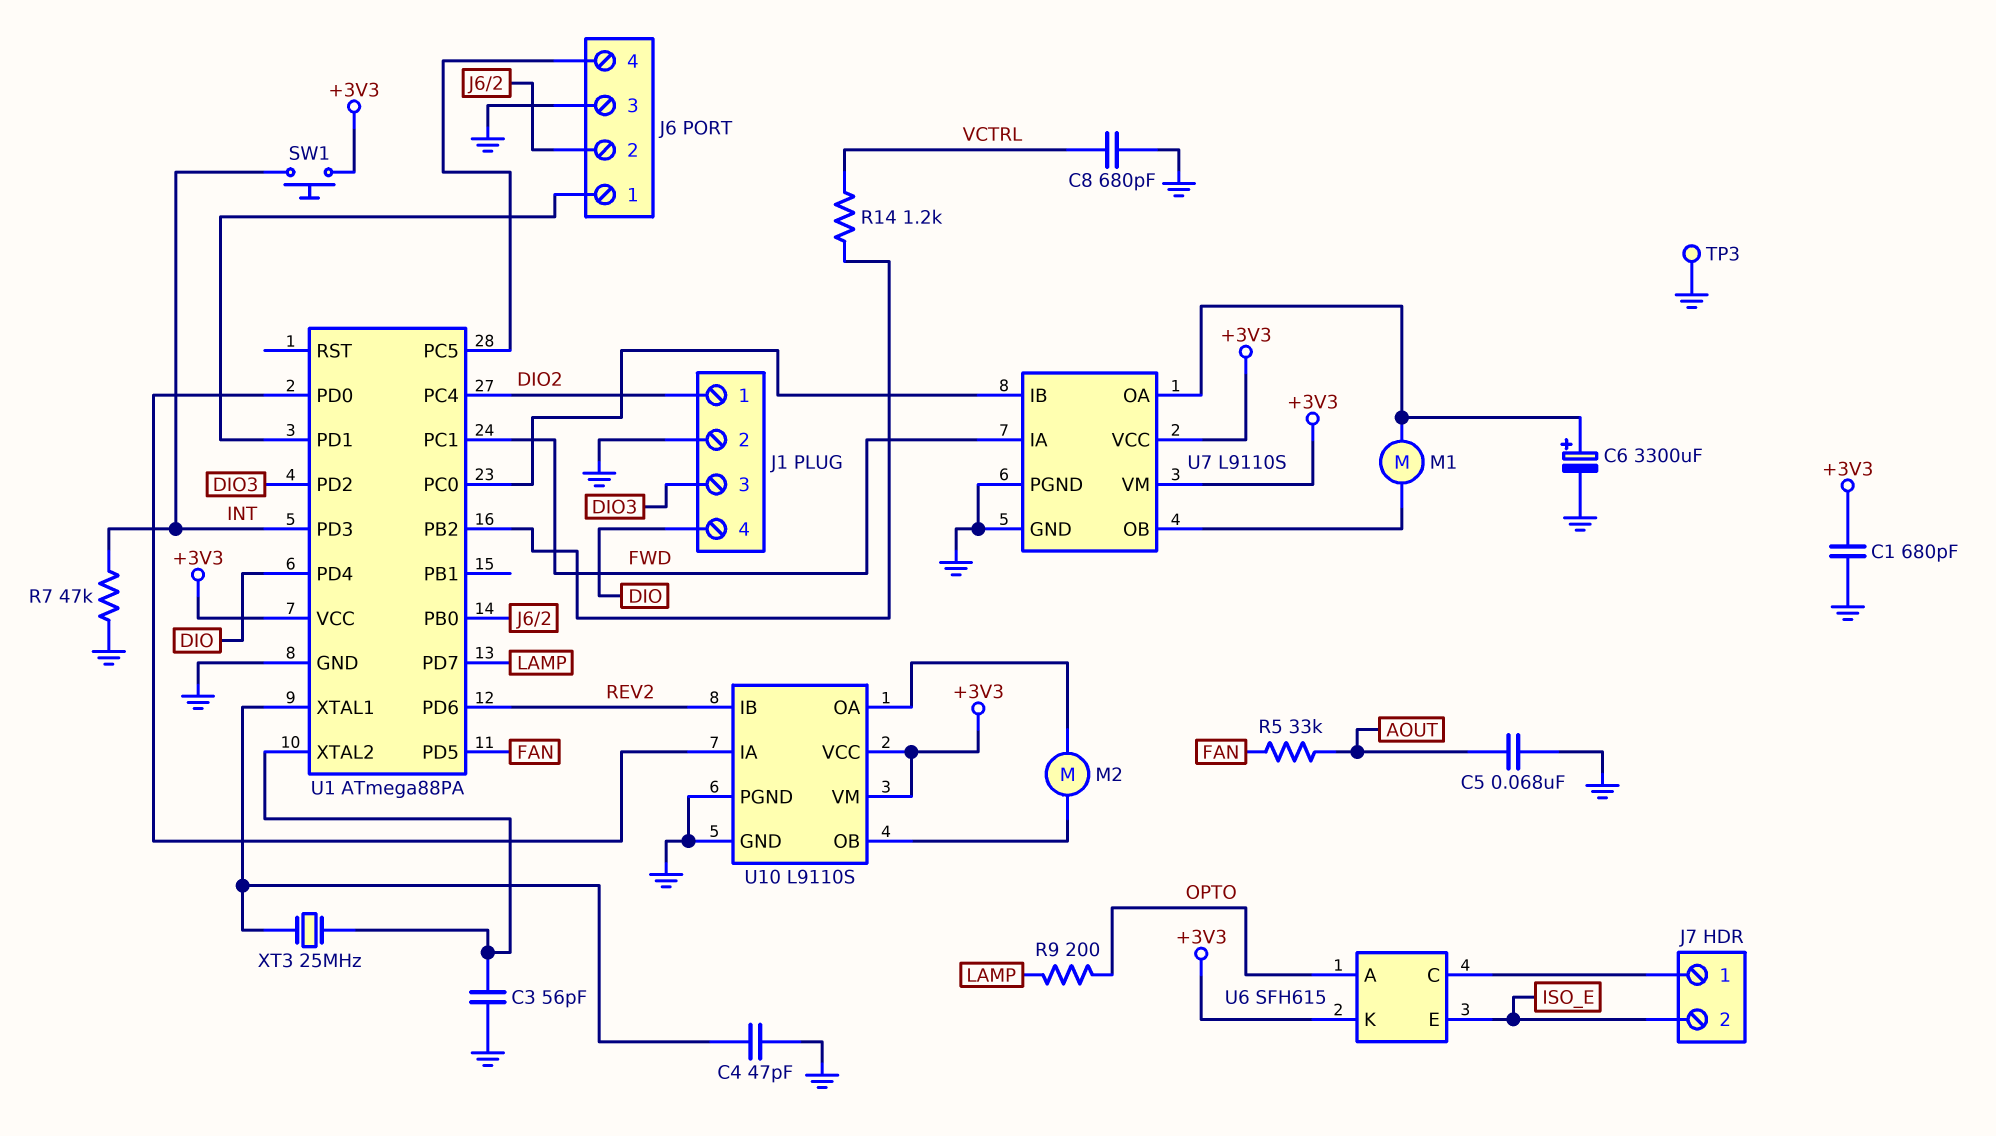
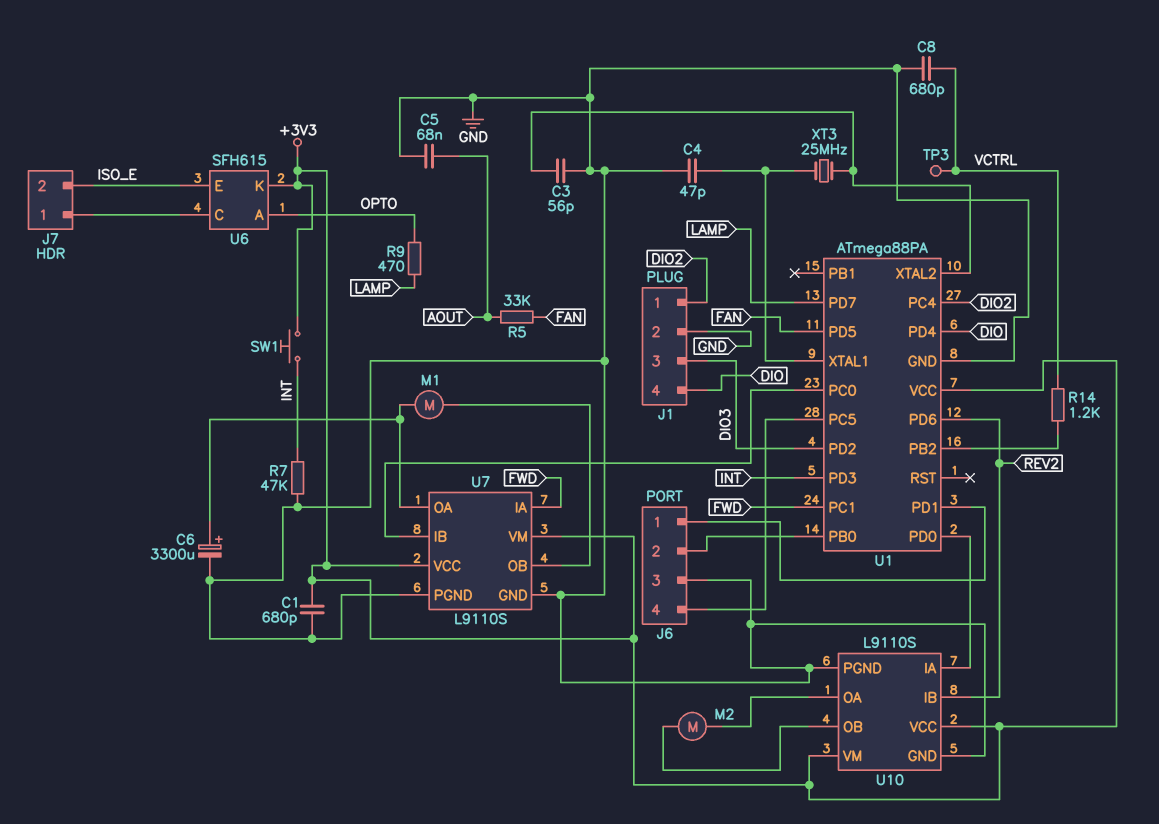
R9: 200 (LAMP, OPTO) -> 470 (LAMP, OPTO)
TP3: test point (GND) -> test point (VCTRL)

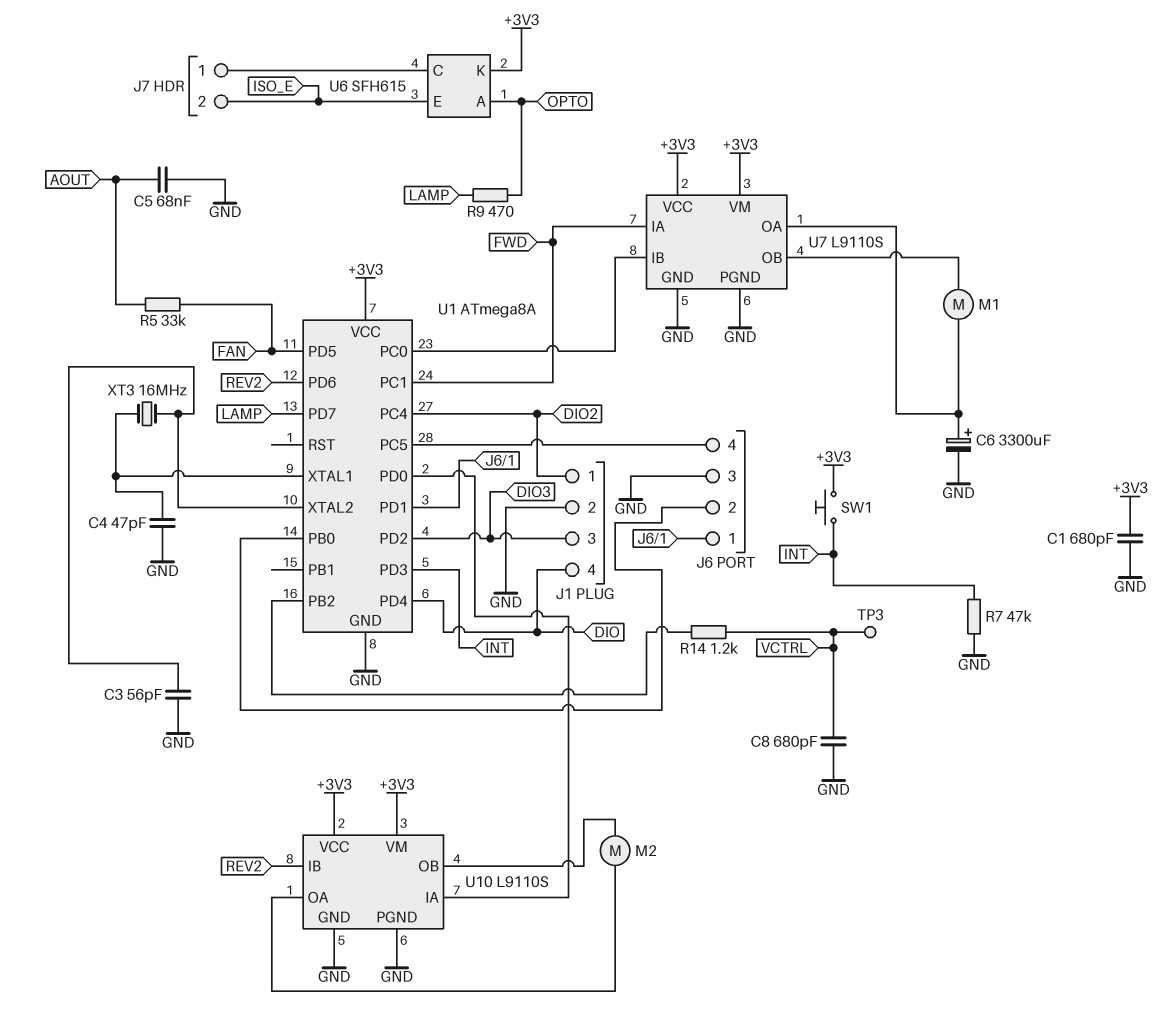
U1: ATmega88PA -> ATmega8A
XT3: 25MHz (U1/XTAL1, U1/XTAL2) -> 16MHz (U1/XTAL1, U1/XTAL2)

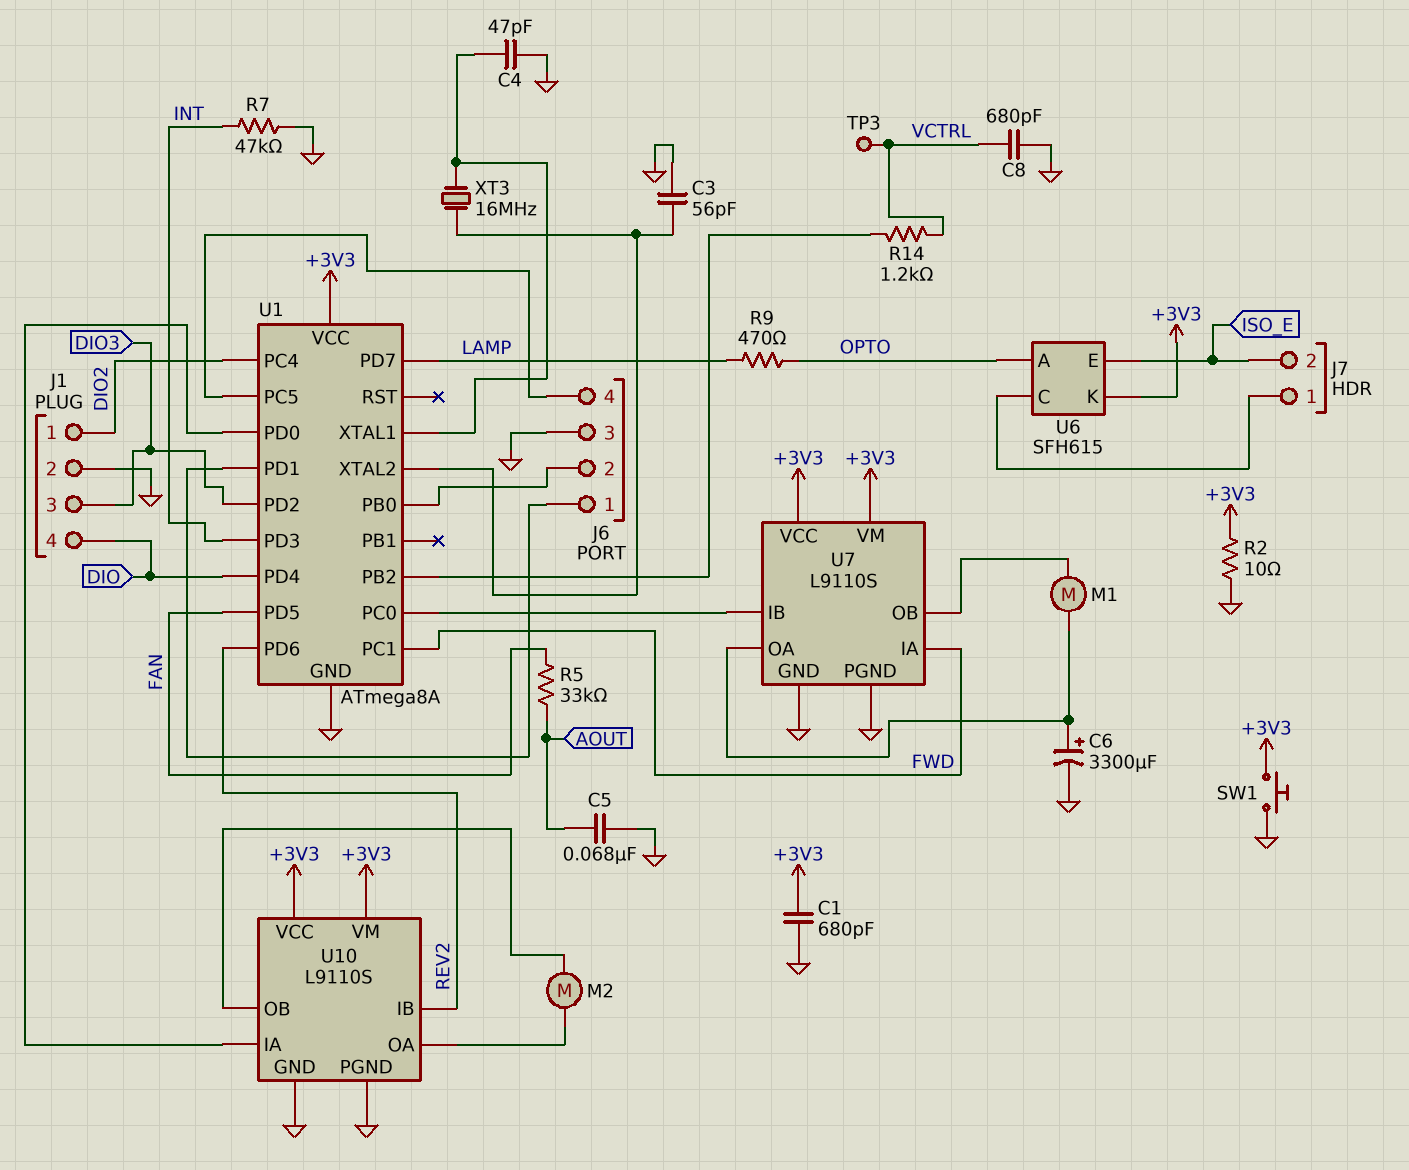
R2: none -> 10 (+3V3, GND)
SW1: button (+3V3, INT) -> button (+3V3, GND)

